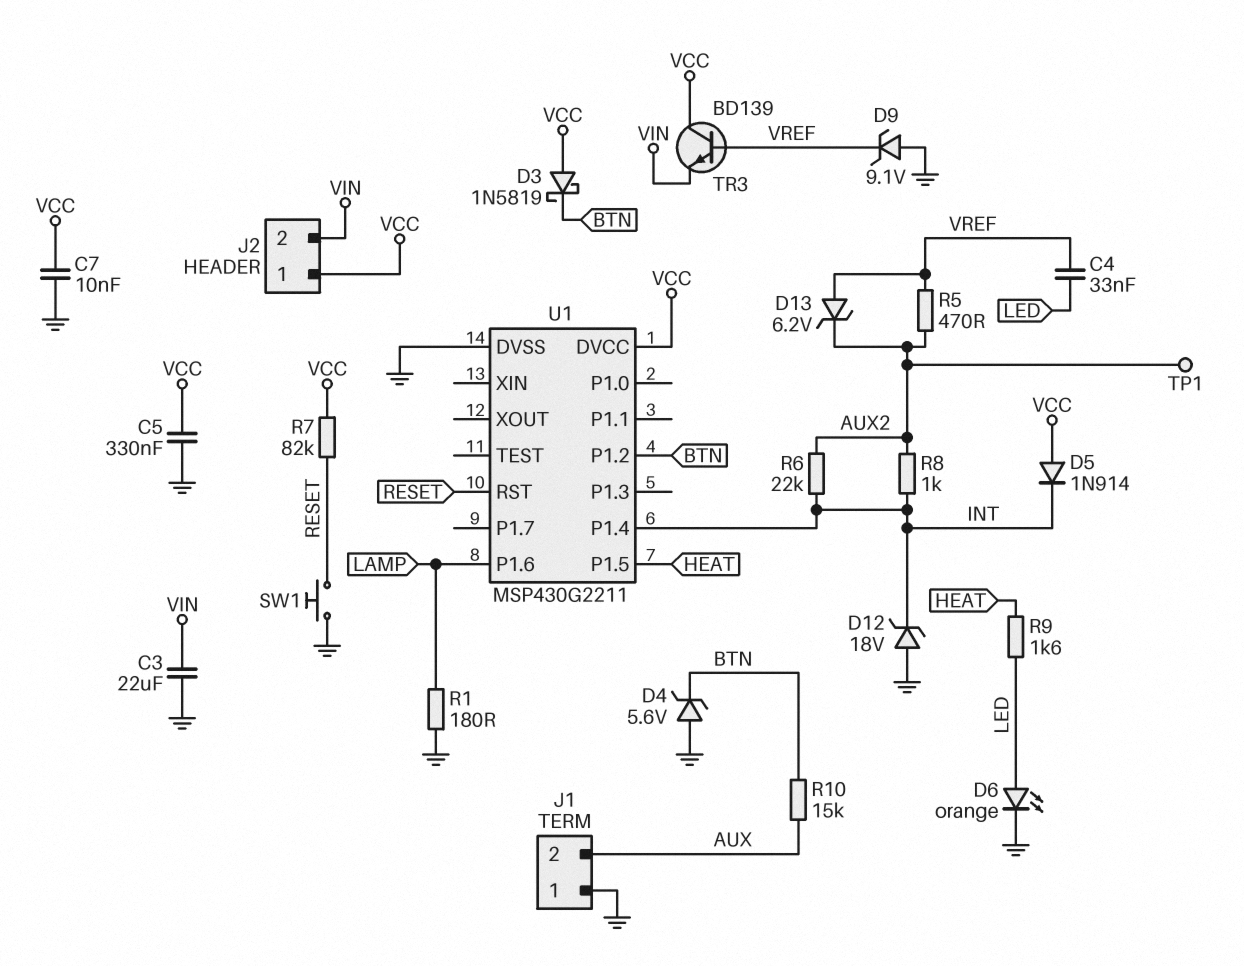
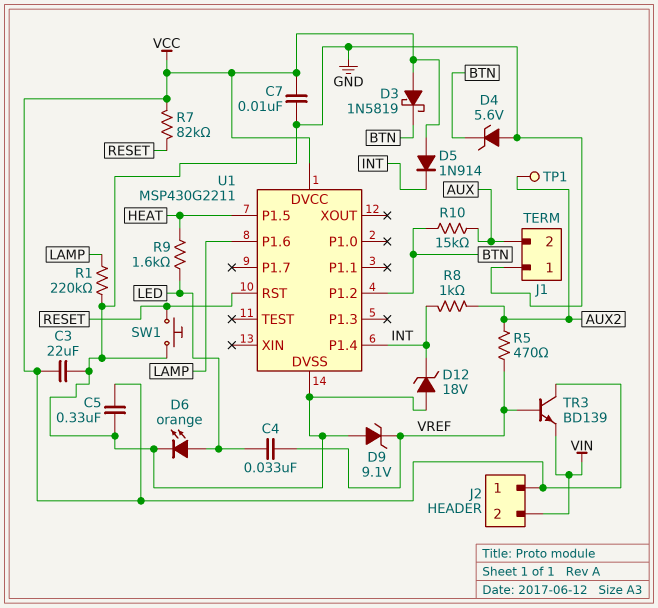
C3: 22uF (GND, VIN) -> 22uF (GND, VCC)
D13: zener 6.2V (A VREF, K AUX2) -> none
R1: 180 (GND, LAMP) -> 220k (GND, LAMP)
R6: 22k (AUX2, INT) -> none

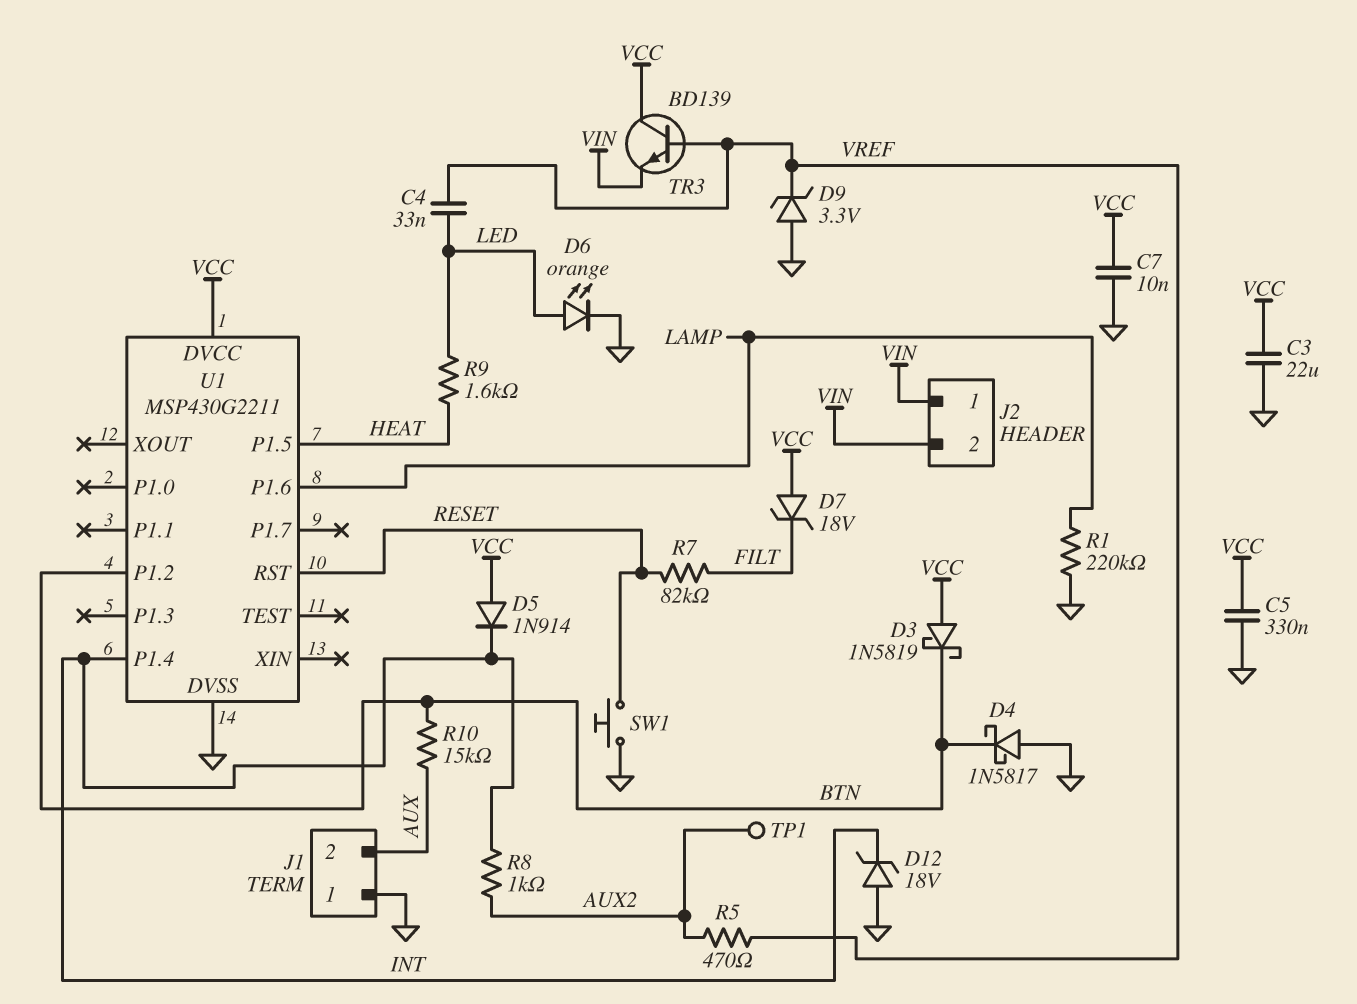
D4: zener 5.6V (A GND, K BTN) -> schottky 1N5817 (A GND, K BTN)
D7: none -> zener 18V (A VCC, K FILT)
D9: zener 9.1V (A GND, K VREF) -> zener 3.3V (A GND, K VREF)
J2 pin 1: VCC -> VIN
R7: 82k (RESET, VCC) -> 82k (FILT, RESET)

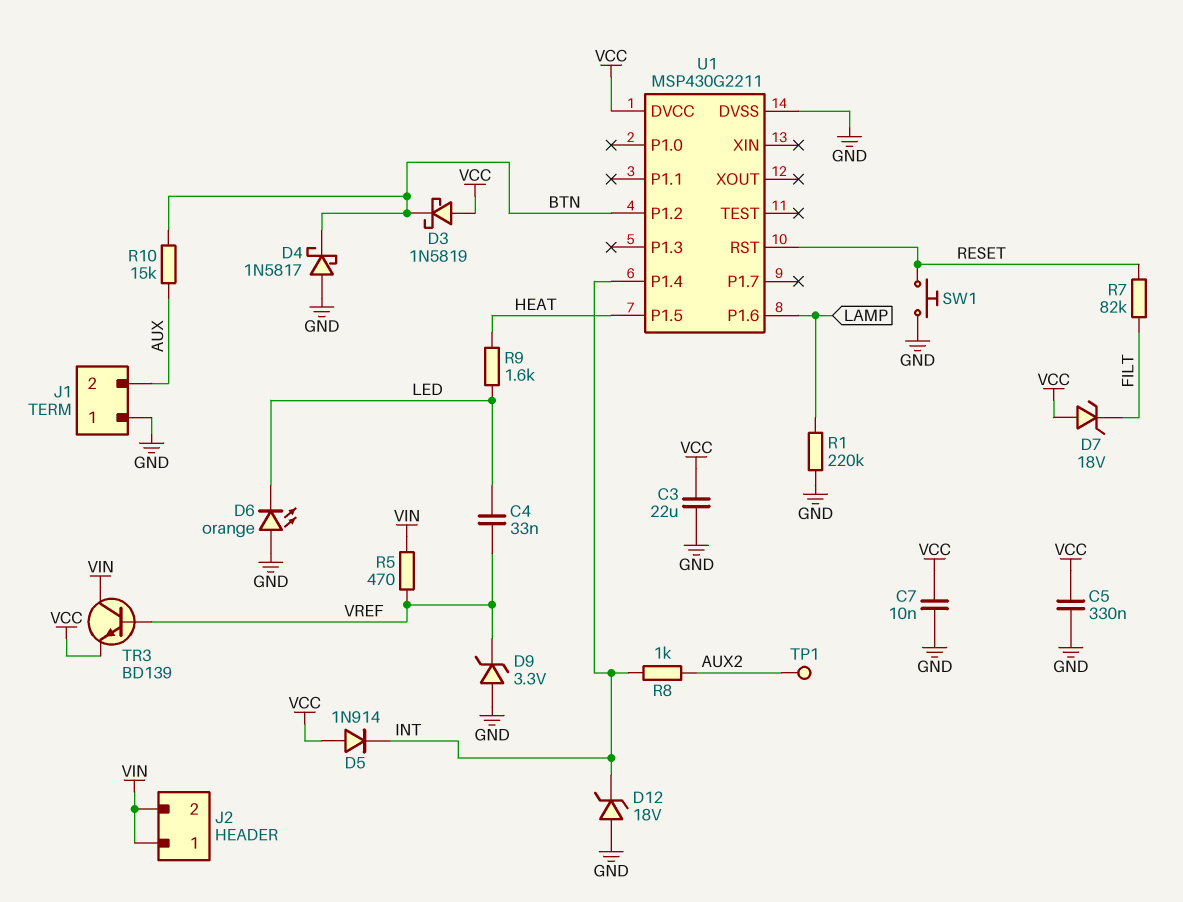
D6: LED orange (A LED, K GND) -> LED orange (A GND, K LED)
R5: 470 (AUX2, VREF) -> 470 (VIN, VREF)
TR3: NPN BD139 (B VREF, C VCC, E VIN) -> NPN BD139 (B VREF, C VIN, E VCC)

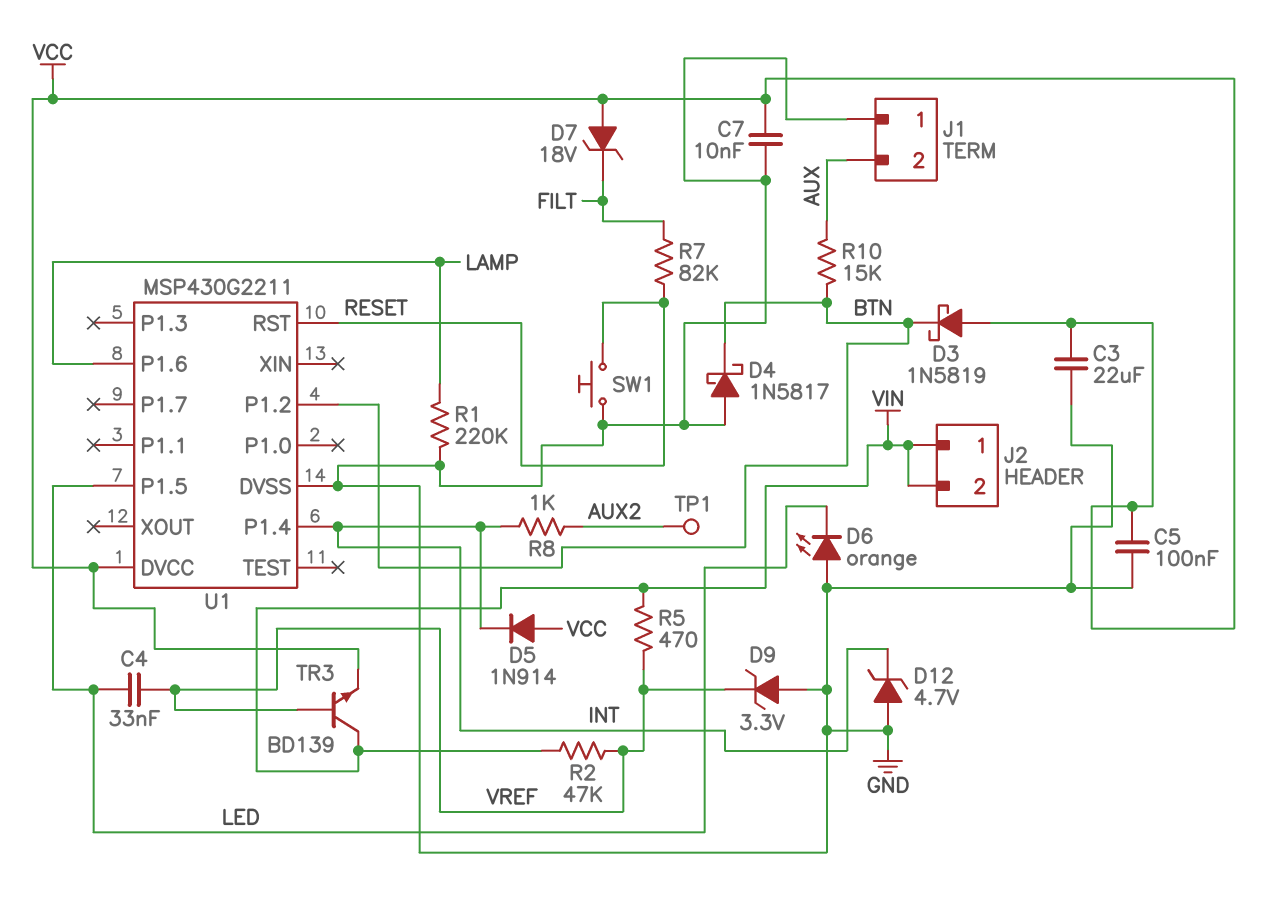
C5: 330nF (GND, VCC) -> 100nF (GND, VCC)
D12: zener 18V (A GND, K INT) -> zener 4.7V (A GND, K INT)
R2: none -> 47k (VIN, VREF)
R9: 1.6k (HEAT, LED) -> none
U1 pin P1.5: HEAT -> LED

